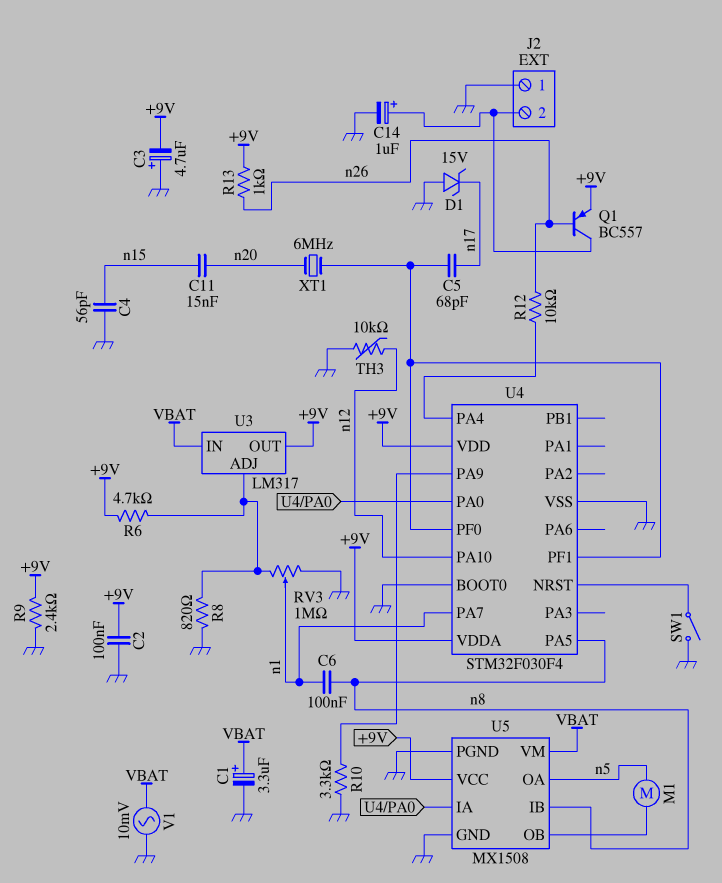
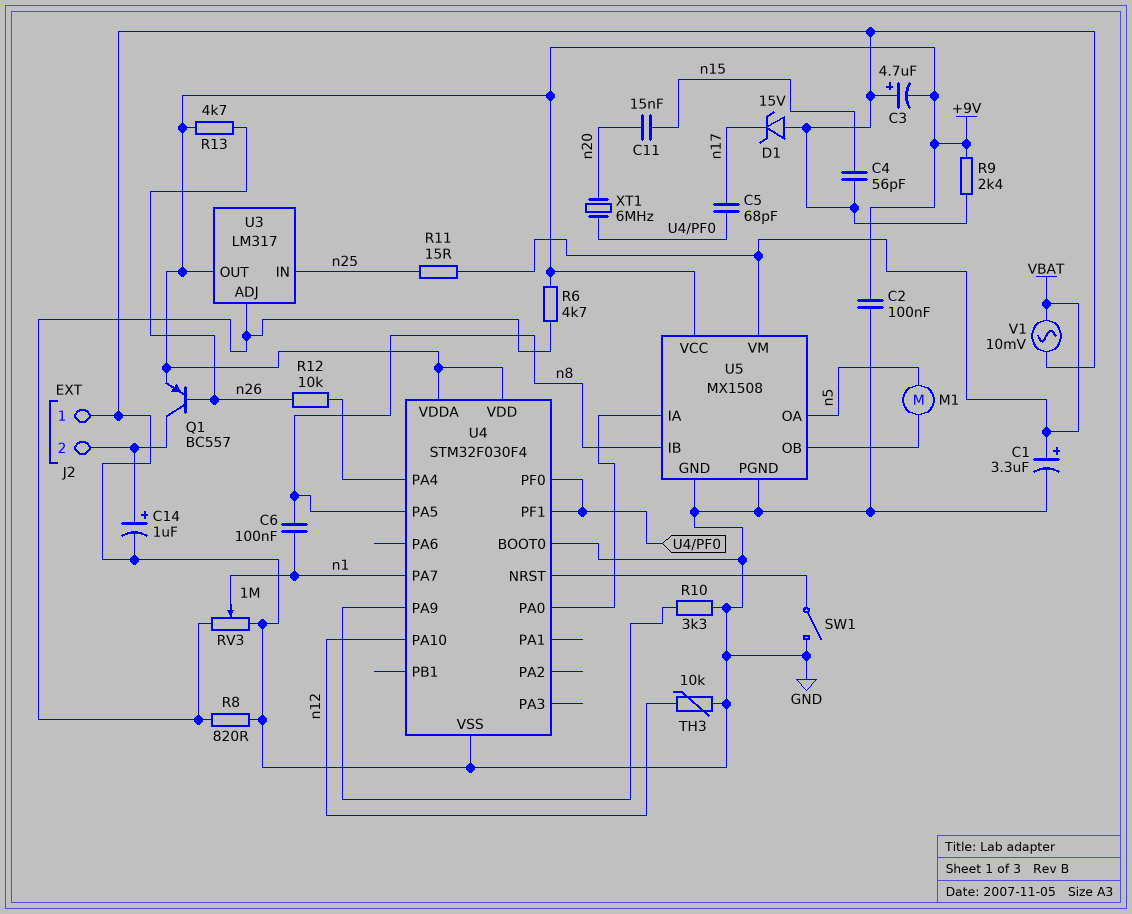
R11: none -> 15 (VBAT, n25)
R13: 1k (+9V, n26) -> 4.7k (+9V, n26)
U3 pin IN: VBAT -> n25

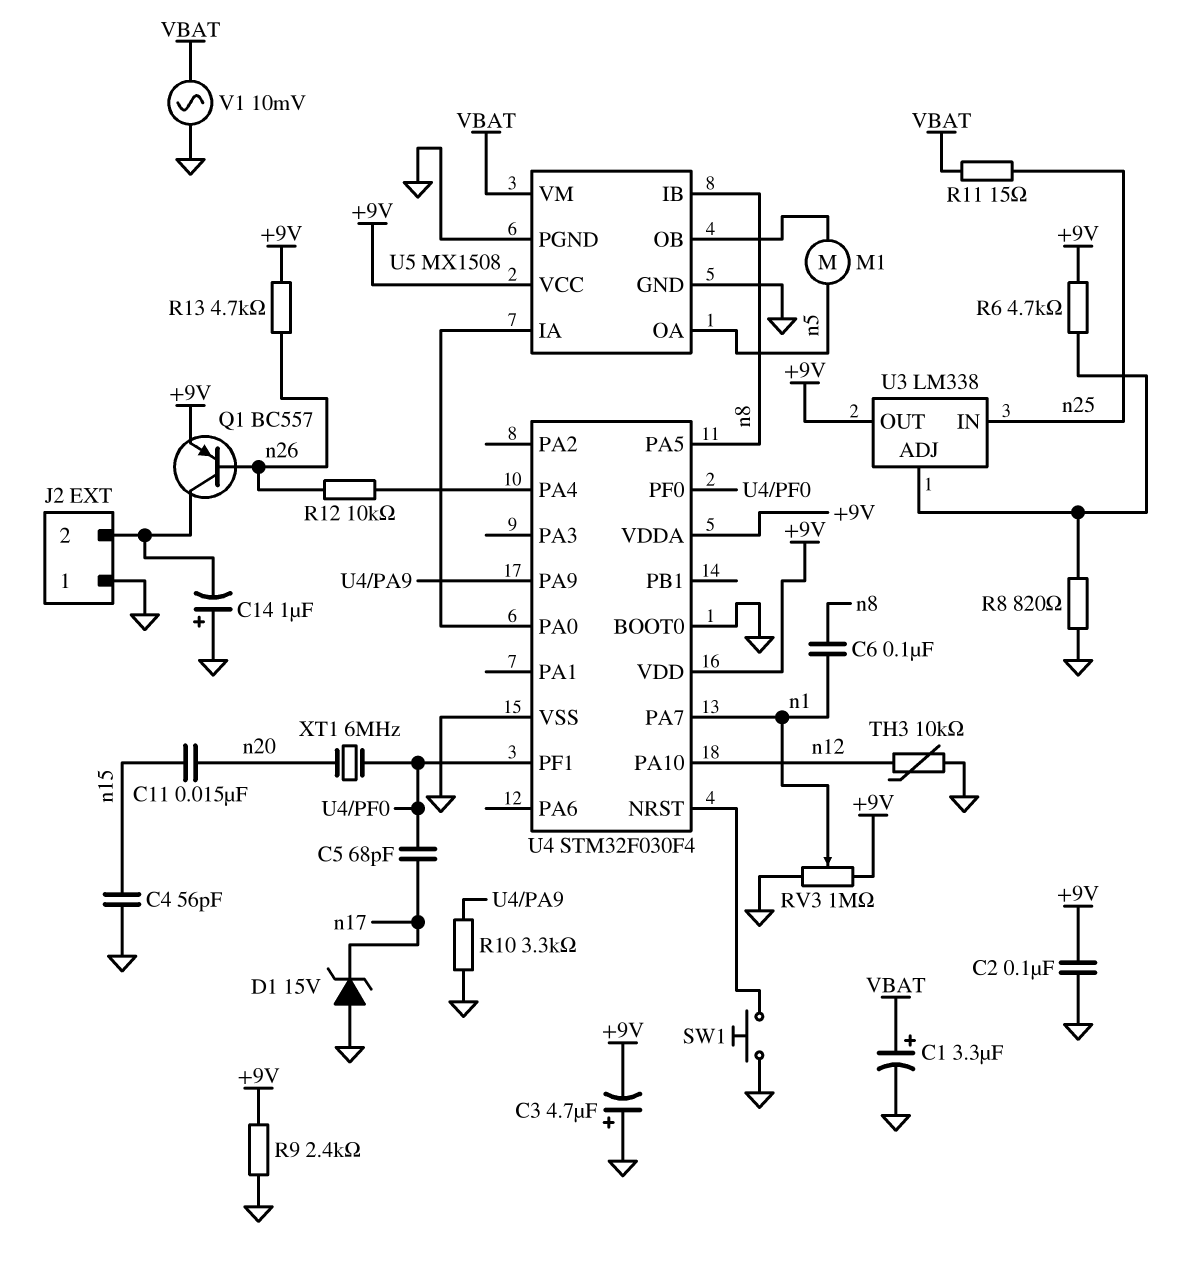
C14: 1uF (plus J2/2, minus GND) -> 1uF (plus GND, minus J2/2)
RV3: 1M (GND, U3/ADJ, wiper n1) -> 1M (+9V, GND, wiper n1)
SW1: switch (GND, U4/NRST) -> button (GND, U4/NRST)
U3: LM317 -> LM338

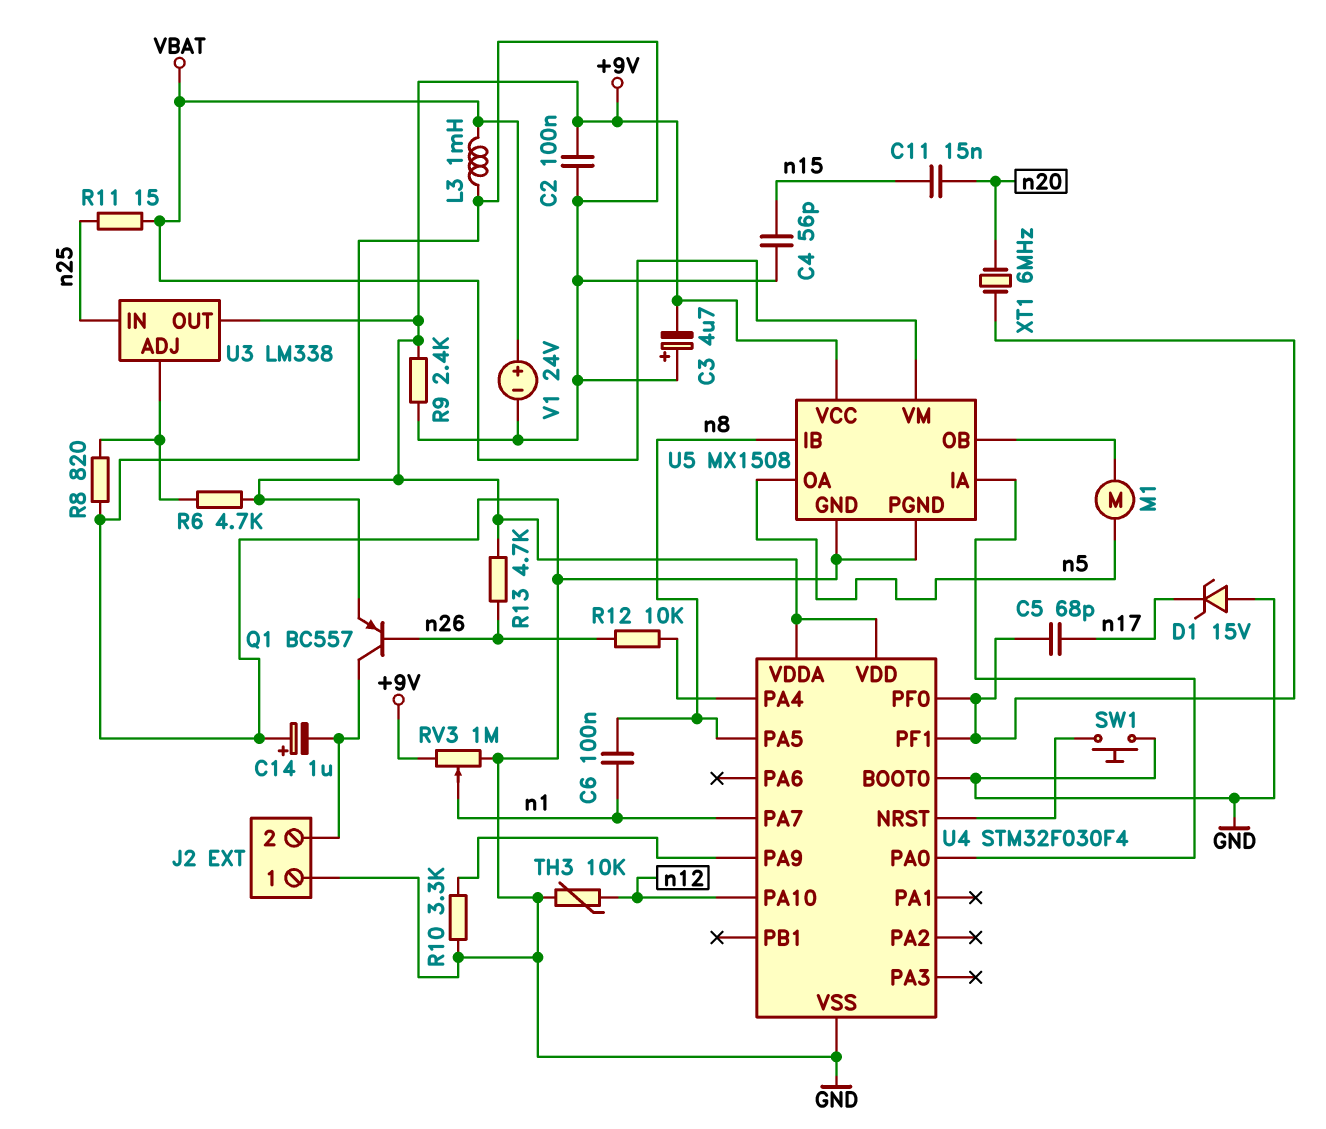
C1: 3.3uF (plus VBAT, minus GND) -> none
L3: none -> 1mH (GND, VBAT)
V1: AC 10mV (GND, VBAT) -> 24V (plus VBAT, minus GND)

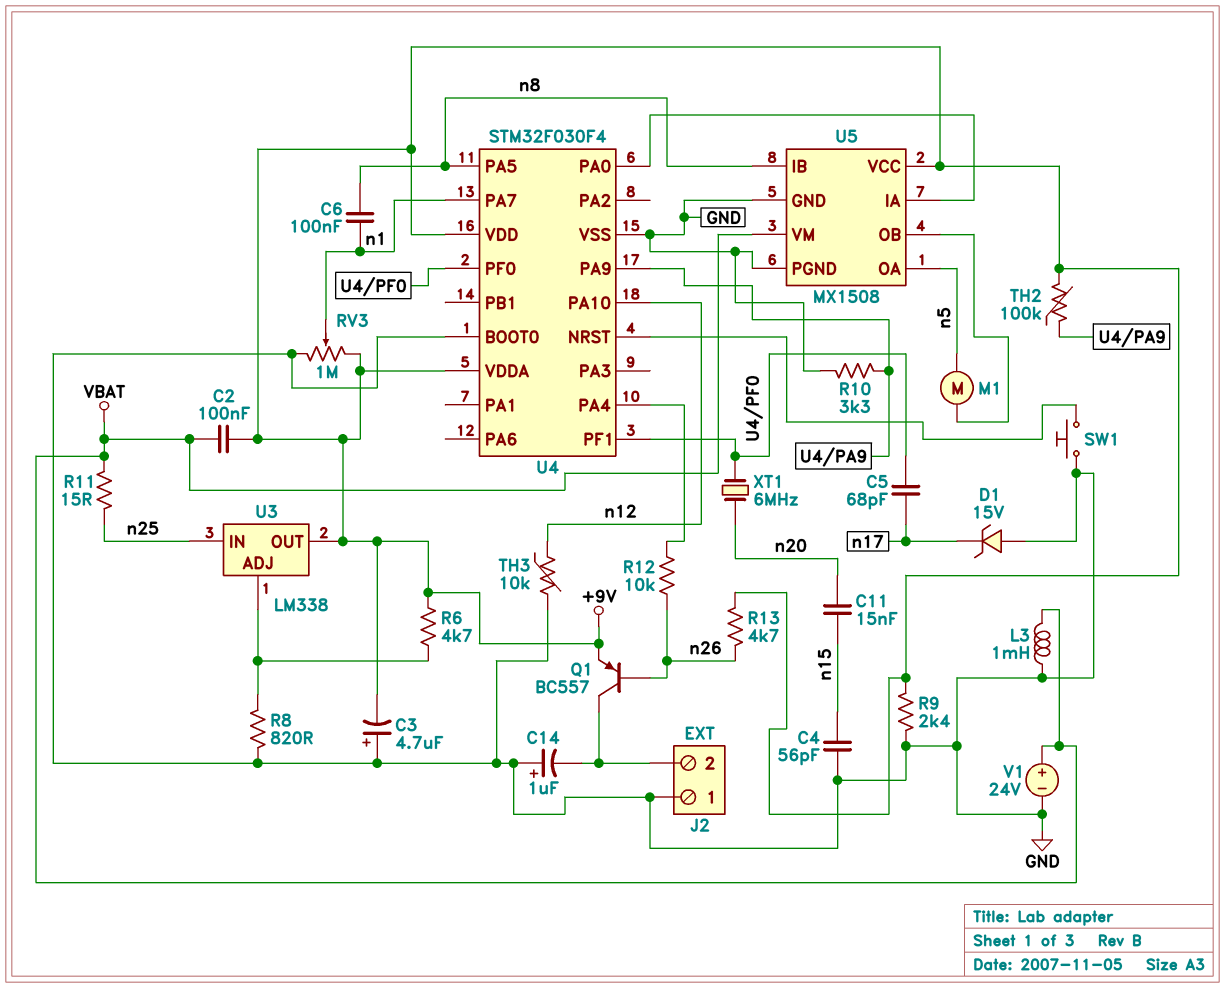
C2: 100nF (+9V, GND) -> 100nF (+9V, VBAT)
TH2: none -> 100k (+9V, U4/PA9)

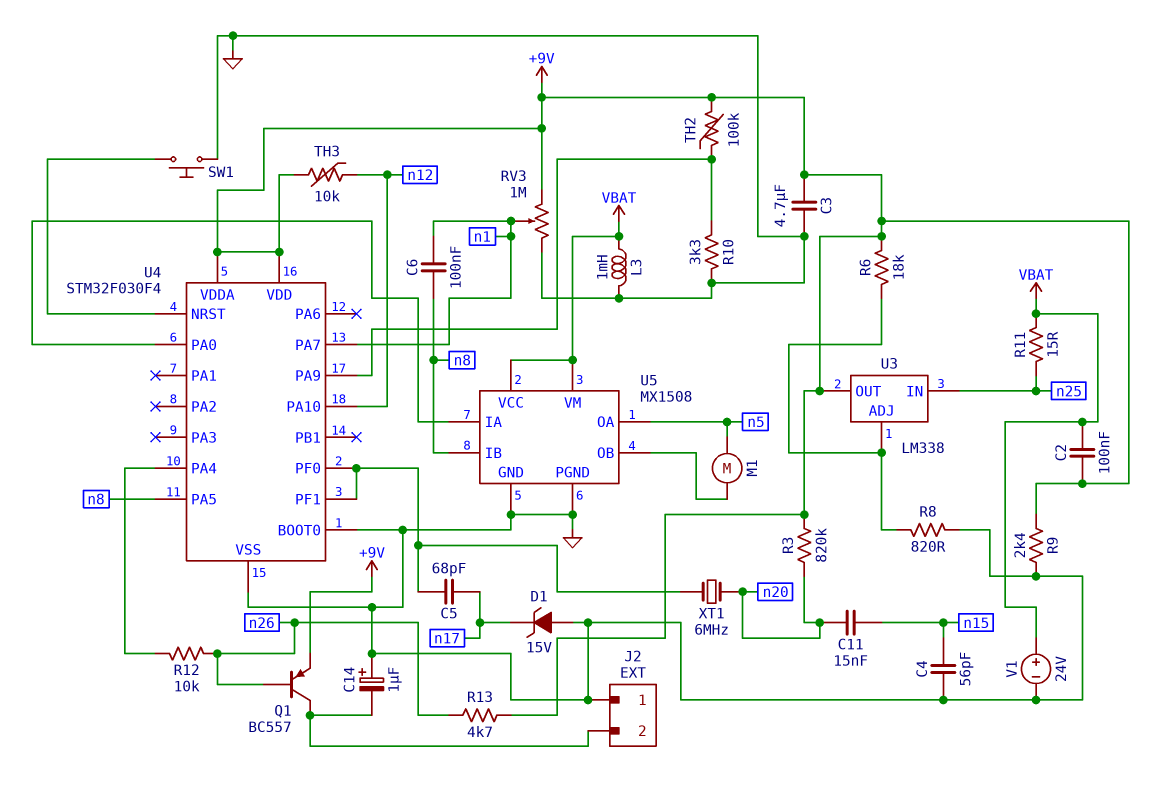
C3: 4.7uF (plus GND, minus +9V) -> 4.7uF (+9V, GND)
R3: none -> 820k (+9V, n20)
R6: 4.7k (+9V, U3/ADJ) -> 18k (+9V, U3/ADJ)
TH3: 10k (GND, n12) -> 10k (+9V, n12)
U5 pin VCC: +9V -> VBAT

